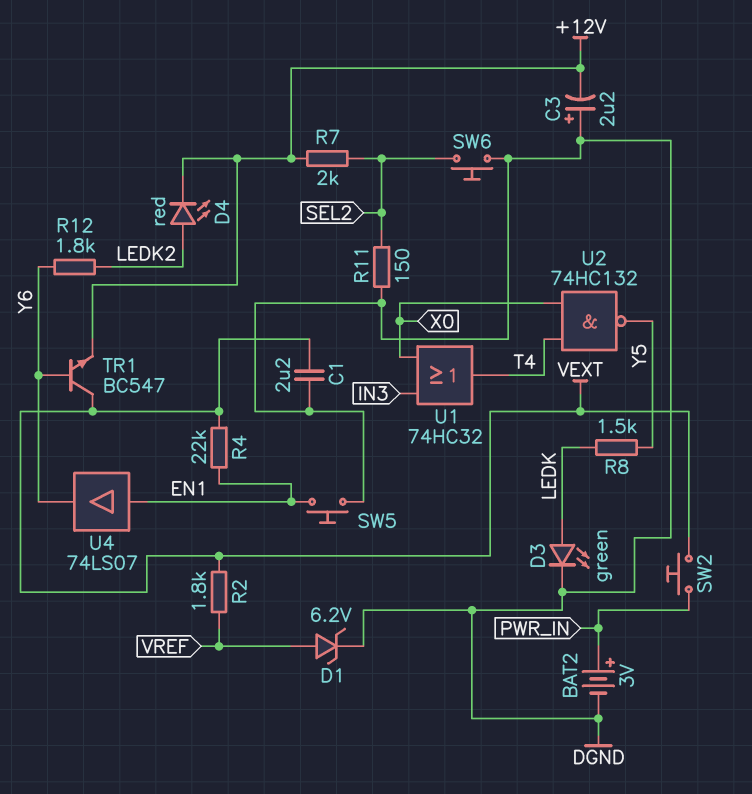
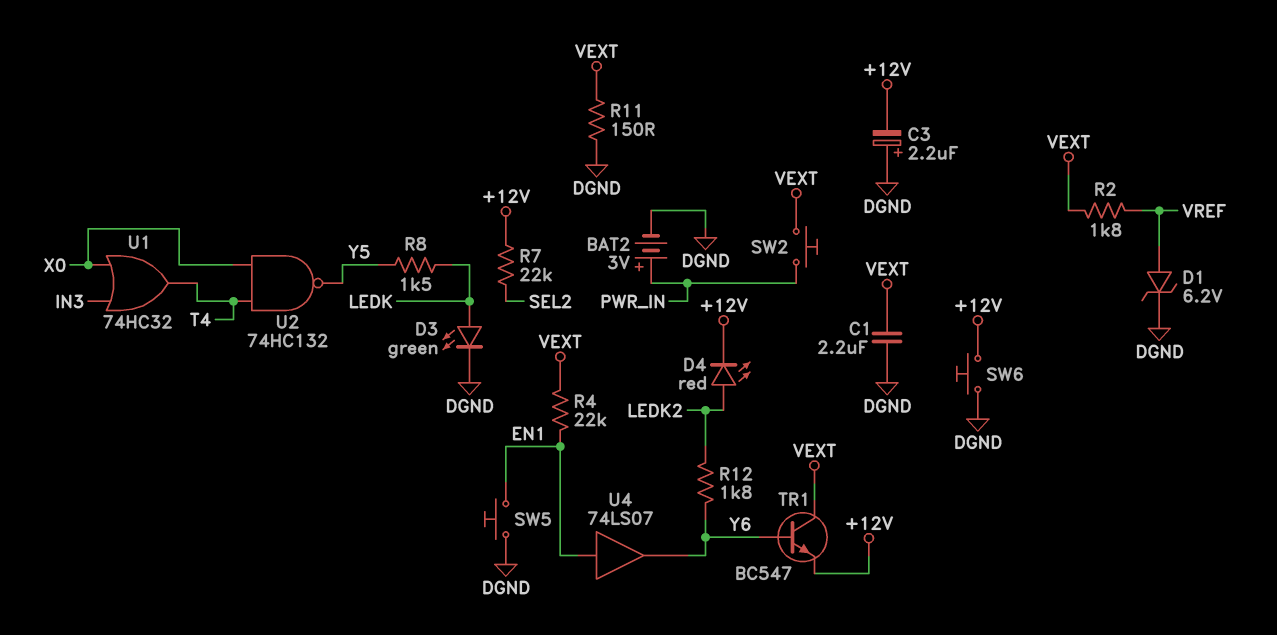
R7: 2k (+12V, SEL2) -> 22k (+12V, SEL2)
R11: 150 (DGND, SEL2) -> 150 (DGND, VEXT)
SW6: button (DGND, SEL2) -> button (+12V, DGND)

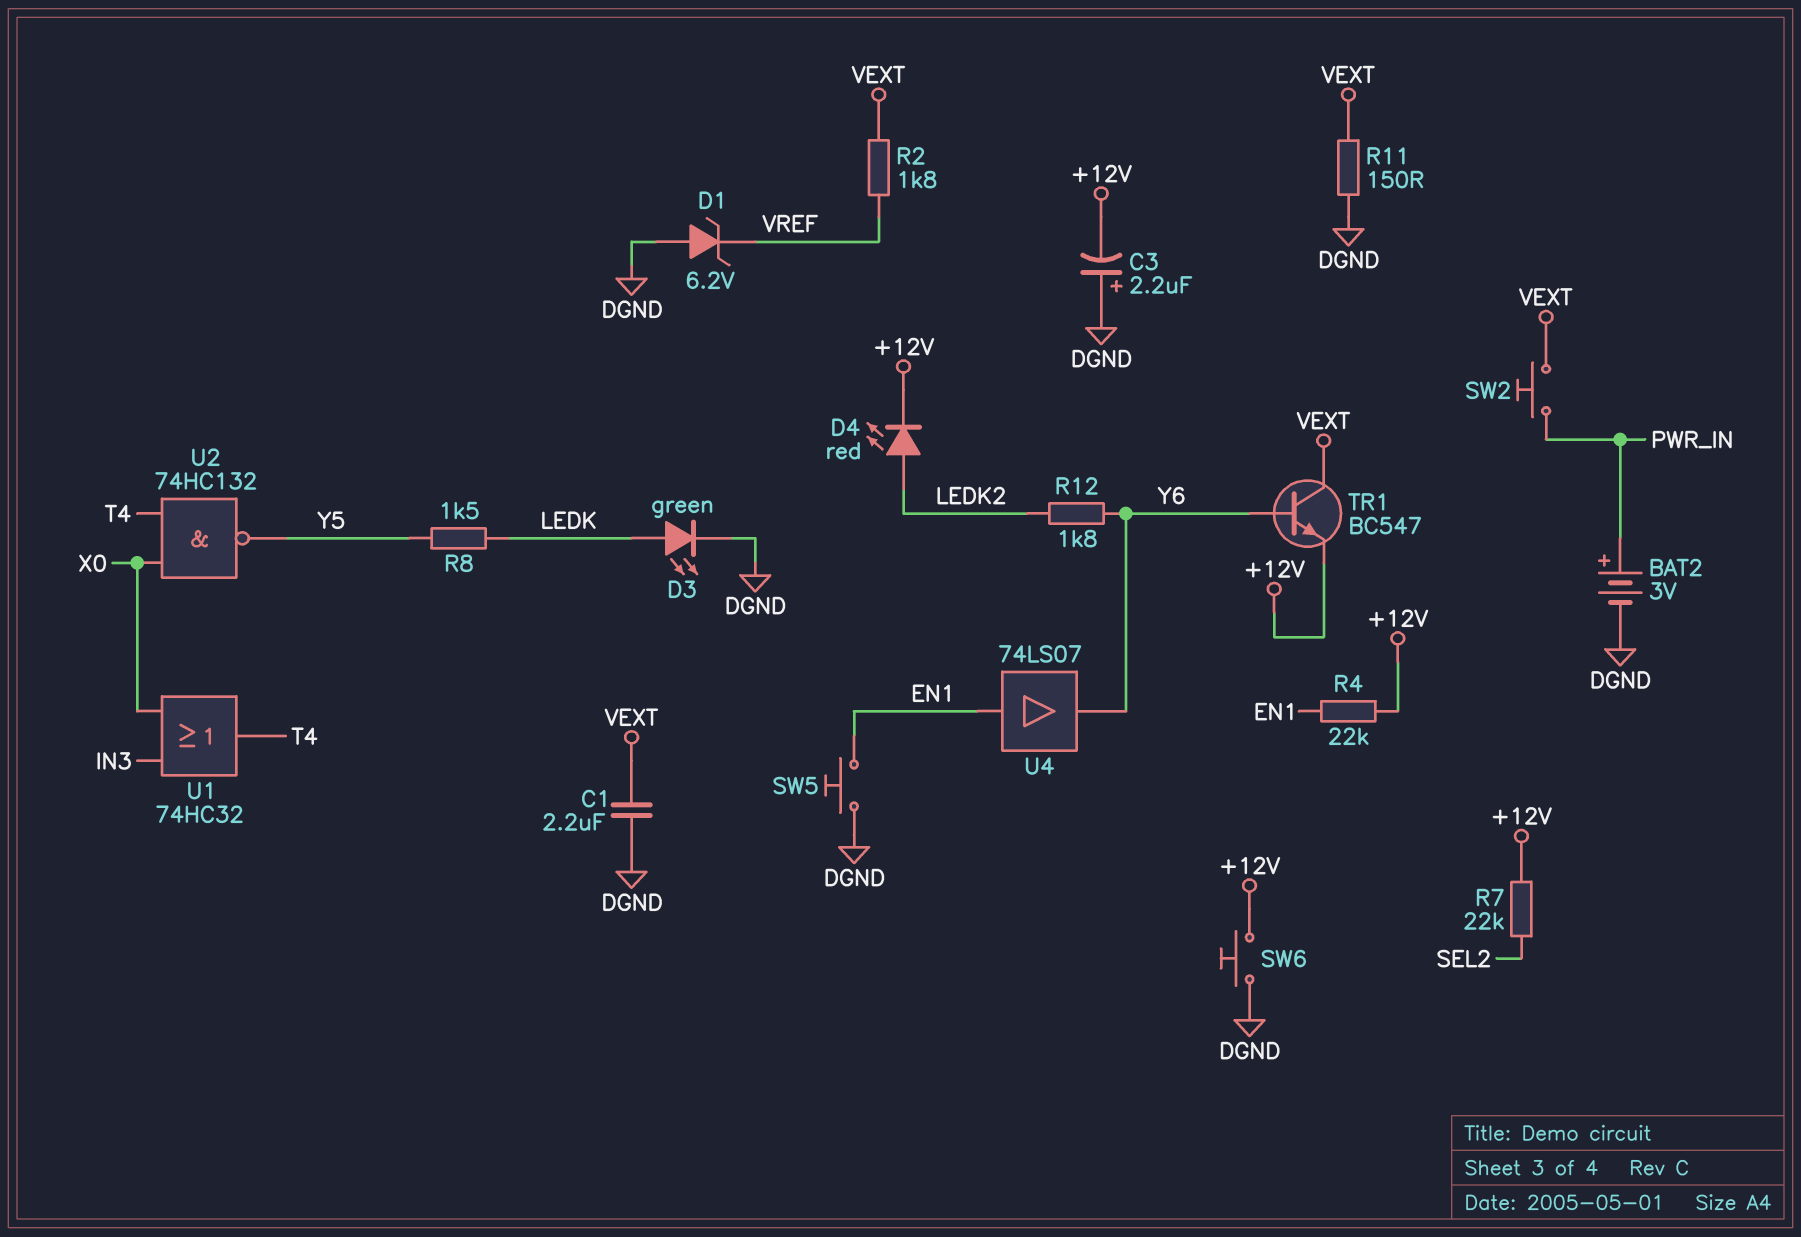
D1: zener 6.2V (A VREF, K DGND) -> zener 6.2V (A DGND, K VREF)
R4: 22k (EN1, VEXT) -> 22k (+12V, EN1)

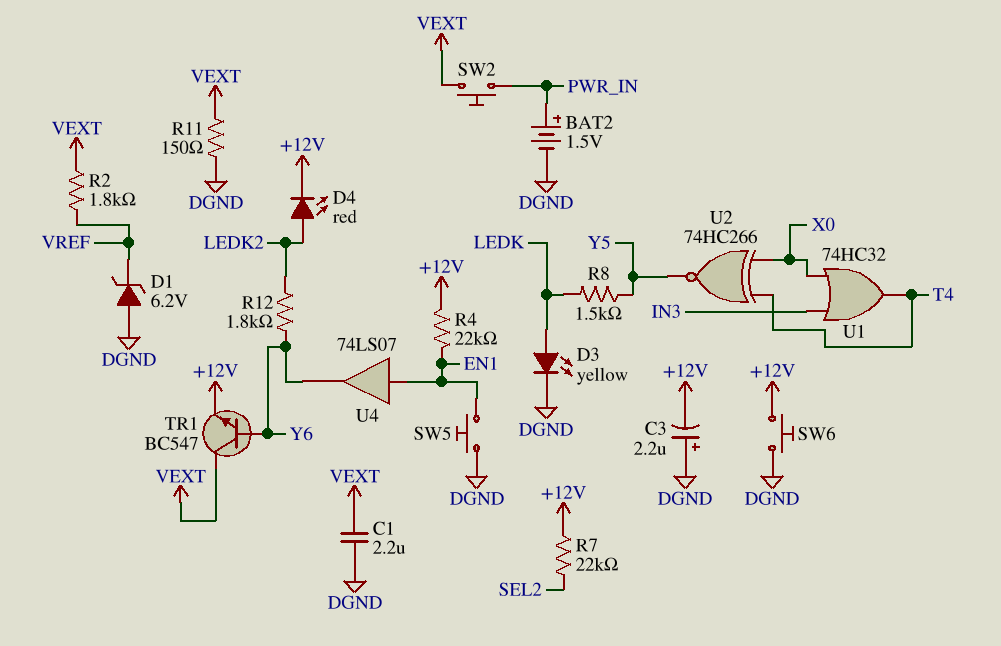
BAT2: 3V (plus PWR_IN, minus DGND) -> 1.5V (plus PWR_IN, minus DGND)
D3: LED green (A LEDK, K DGND) -> LED yellow (A LEDK, K DGND)
U2: NAND 74HC132 (in T4, in X0, out Y5) -> XNOR 74HC266 (in T4, in X0, out Y5)

